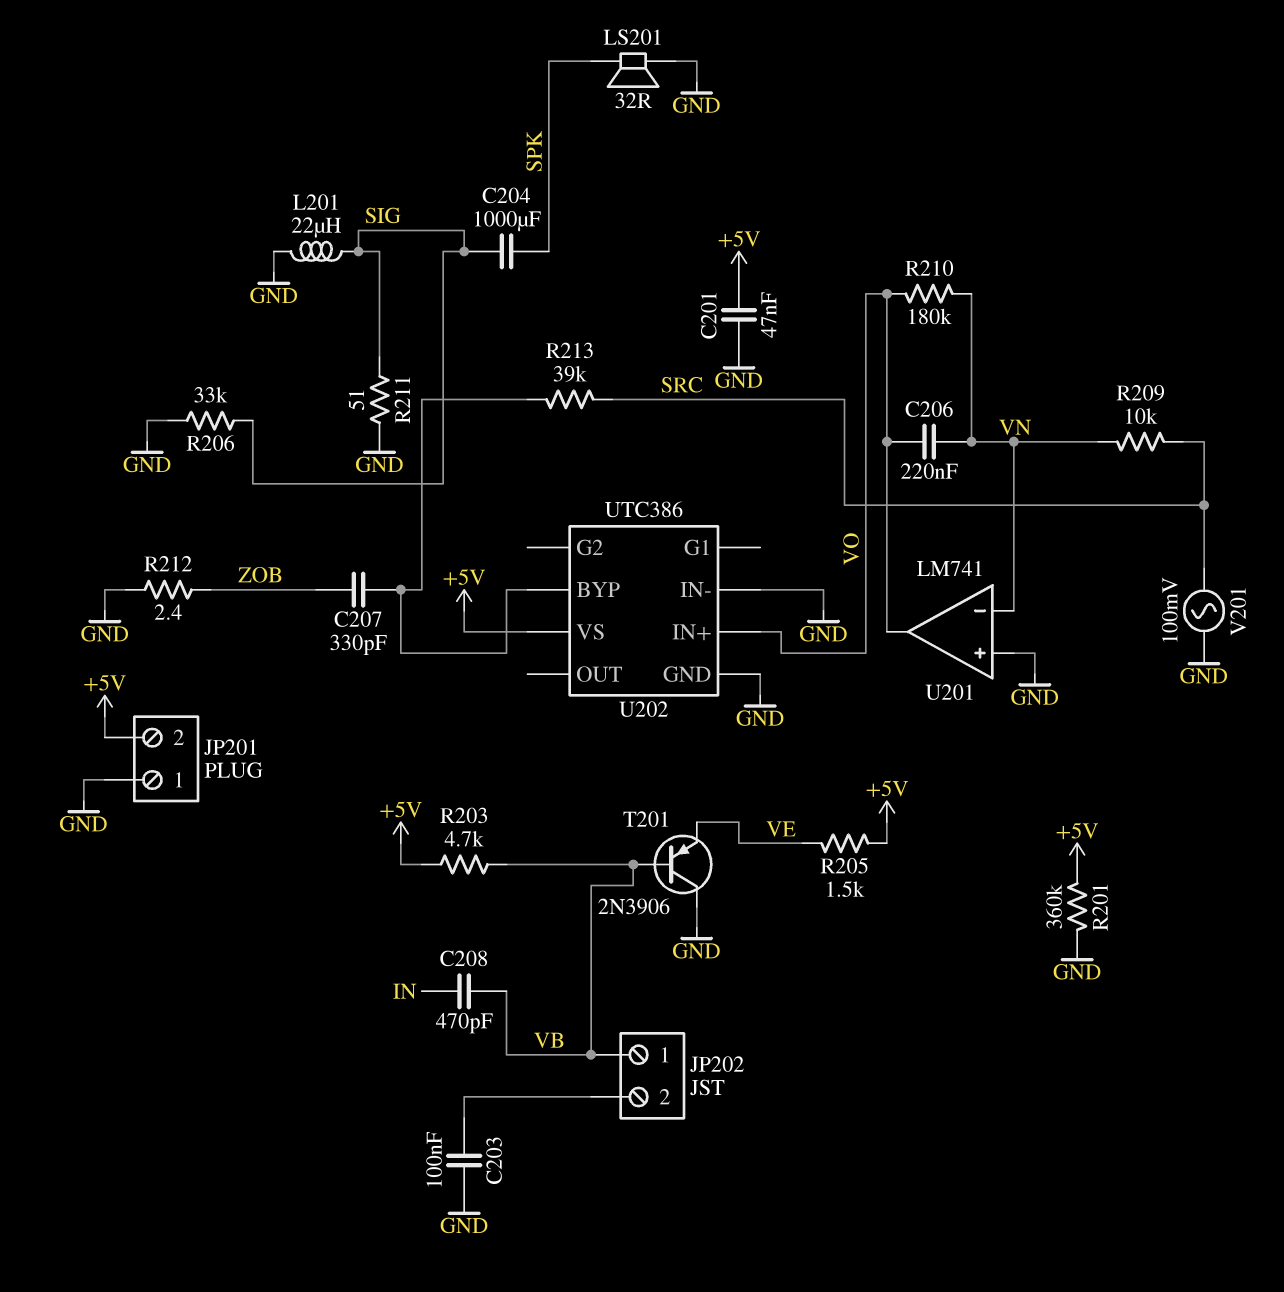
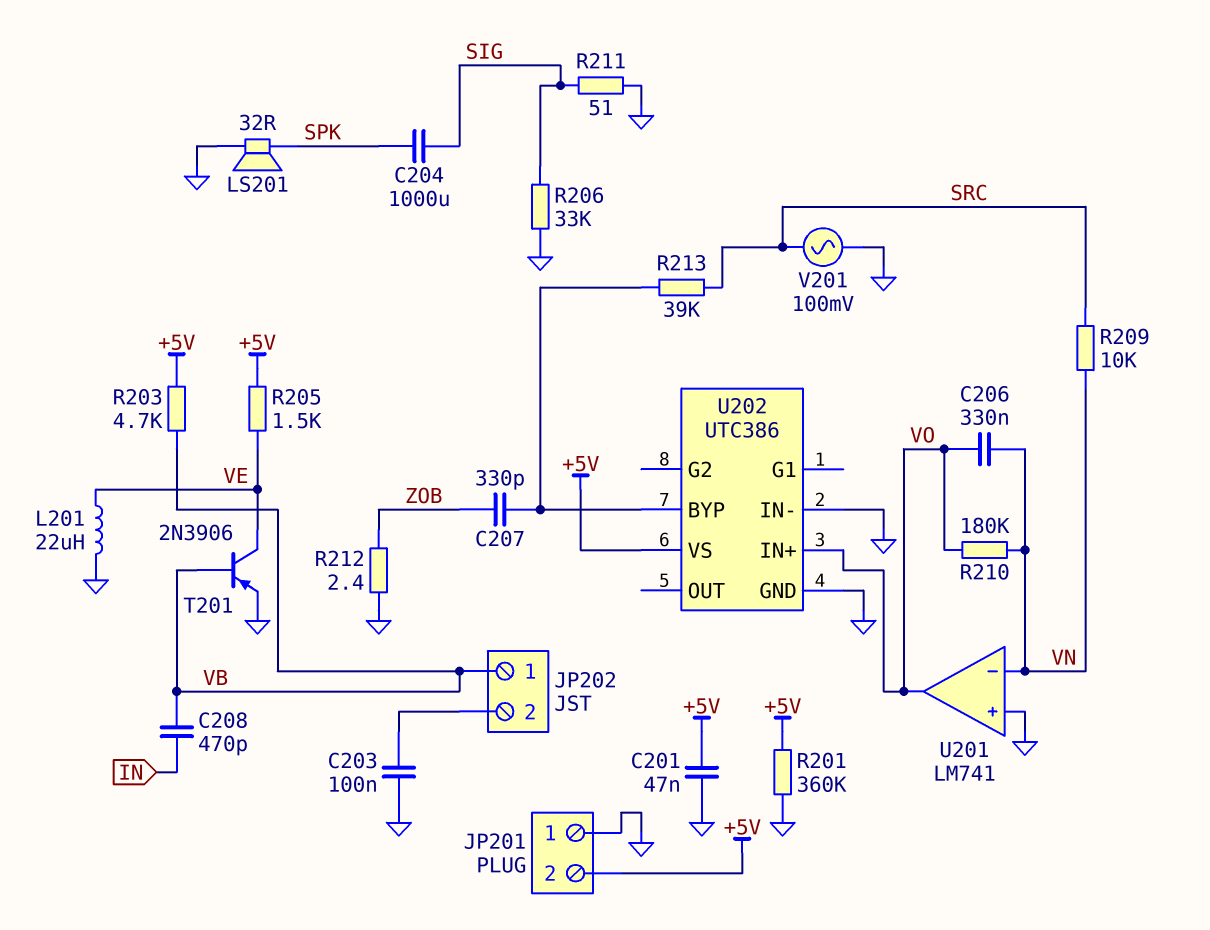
C206: 220nF (VN, VO) -> 330nF (VN, VO)
L201: 22uH (GND, SIG) -> 22uH (GND, VE)
T201: PNP 2N3906 (B VB, C GND, E VE) -> PNP 2N3906 (B VB, C VE, E GND)

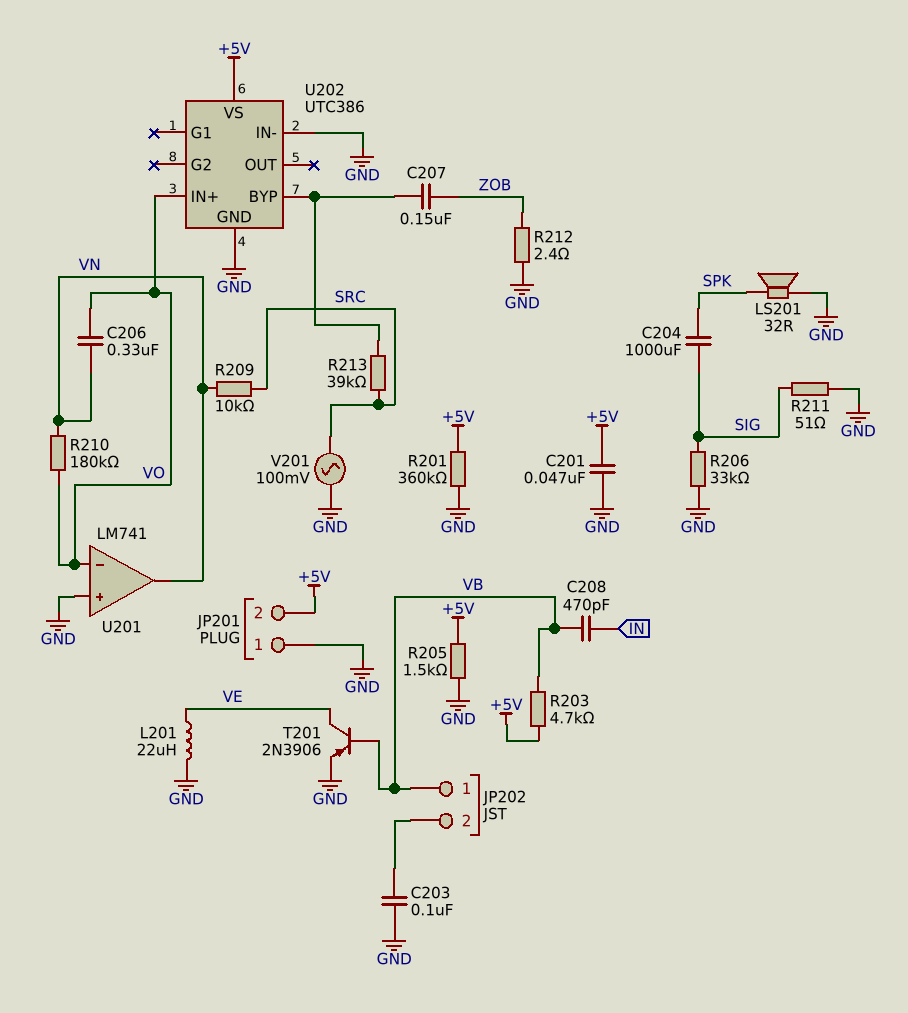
C207: 330pF (U202/BYP, ZOB) -> 150nF (U202/BYP, ZOB)
R205: 1.5k (+5V, VE) -> 1.5k (+5V, GND)
U201 pin in-: VN -> VO
U201 pin out: VO -> VN

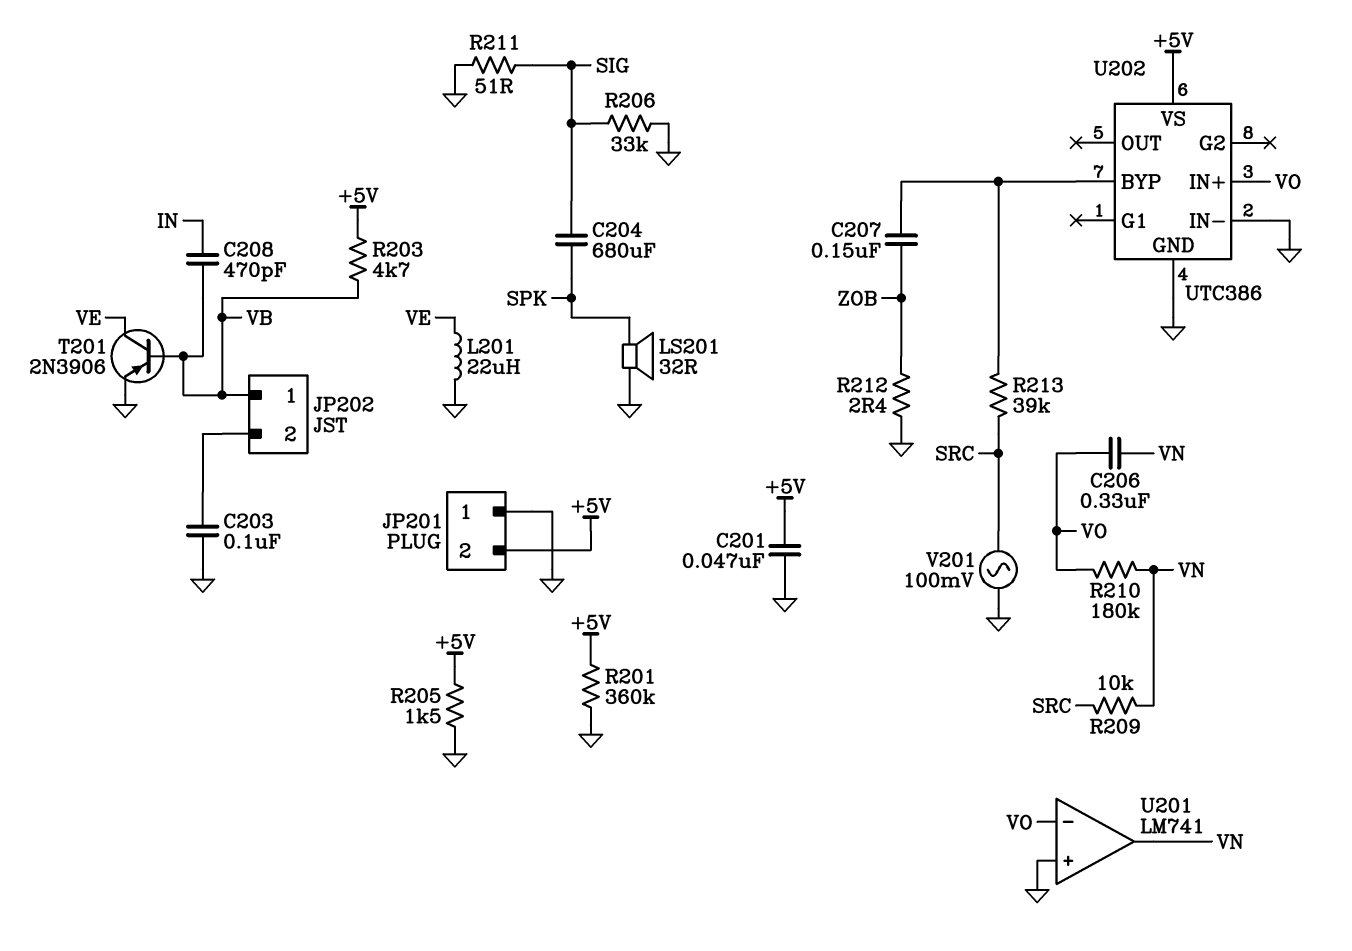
C204: 1000uF (SIG, SPK) -> 680uF (SIG, SPK)

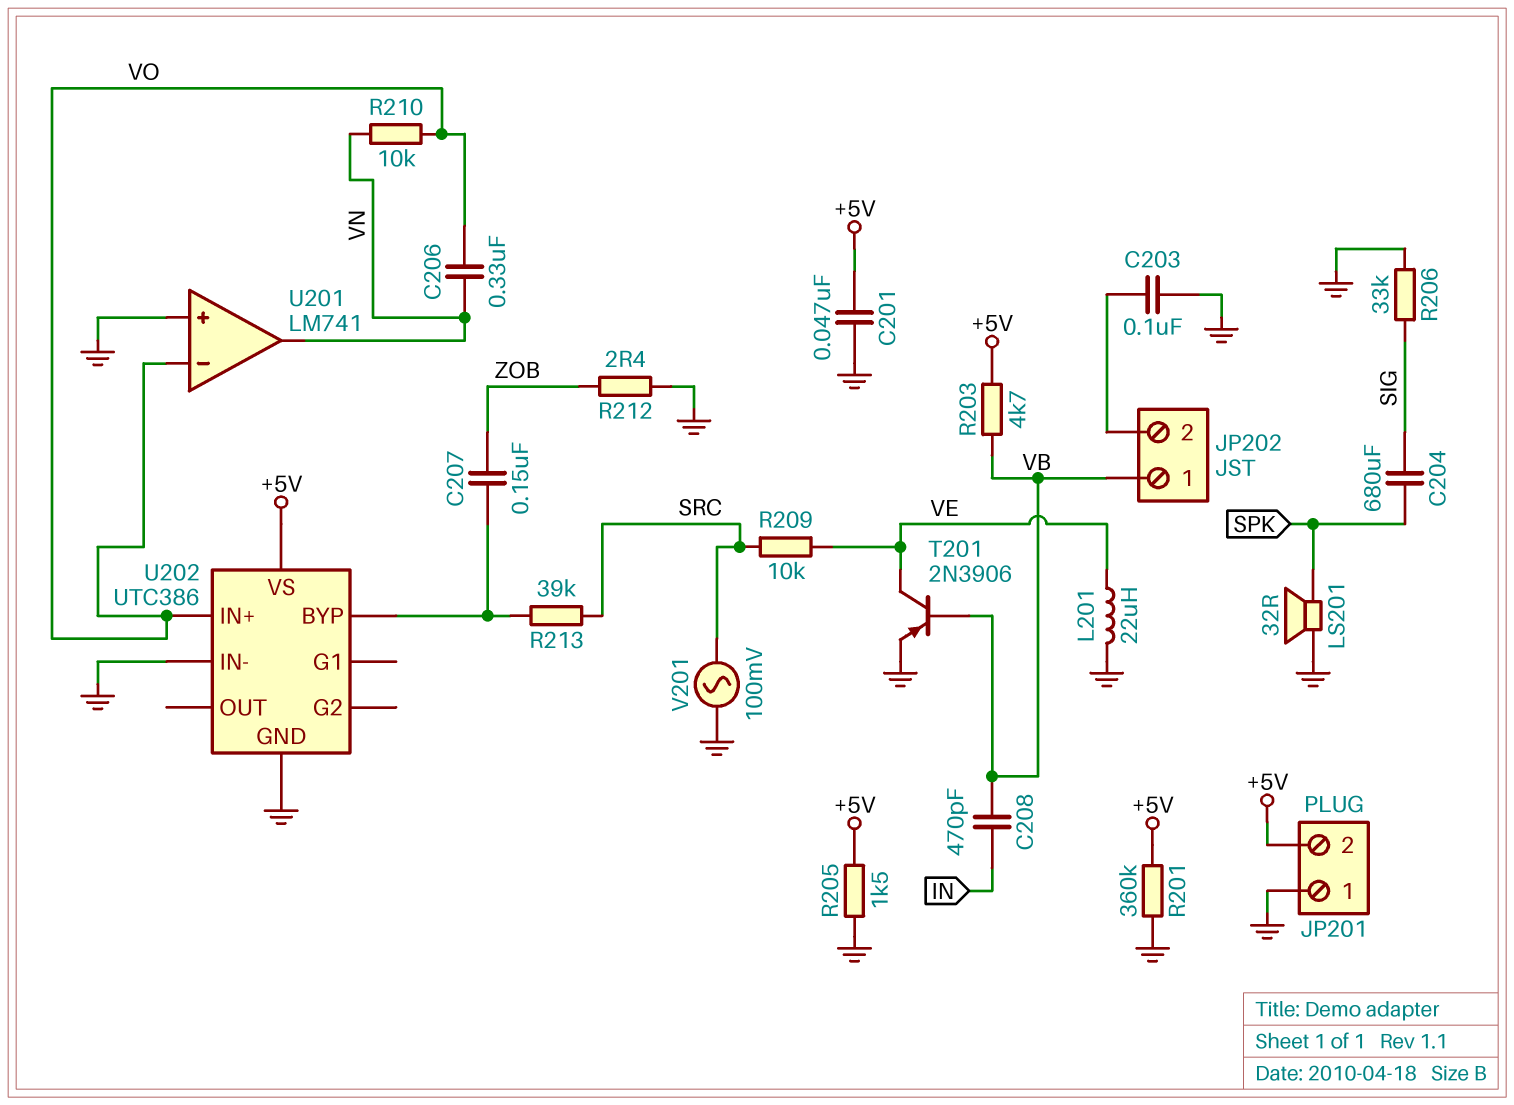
R209: 10k (SRC, VN) -> 10k (SRC, VE)
R210: 180k (VN, VO) -> 10k (VN, VO)
R211: 51 (GND, SIG) -> none

